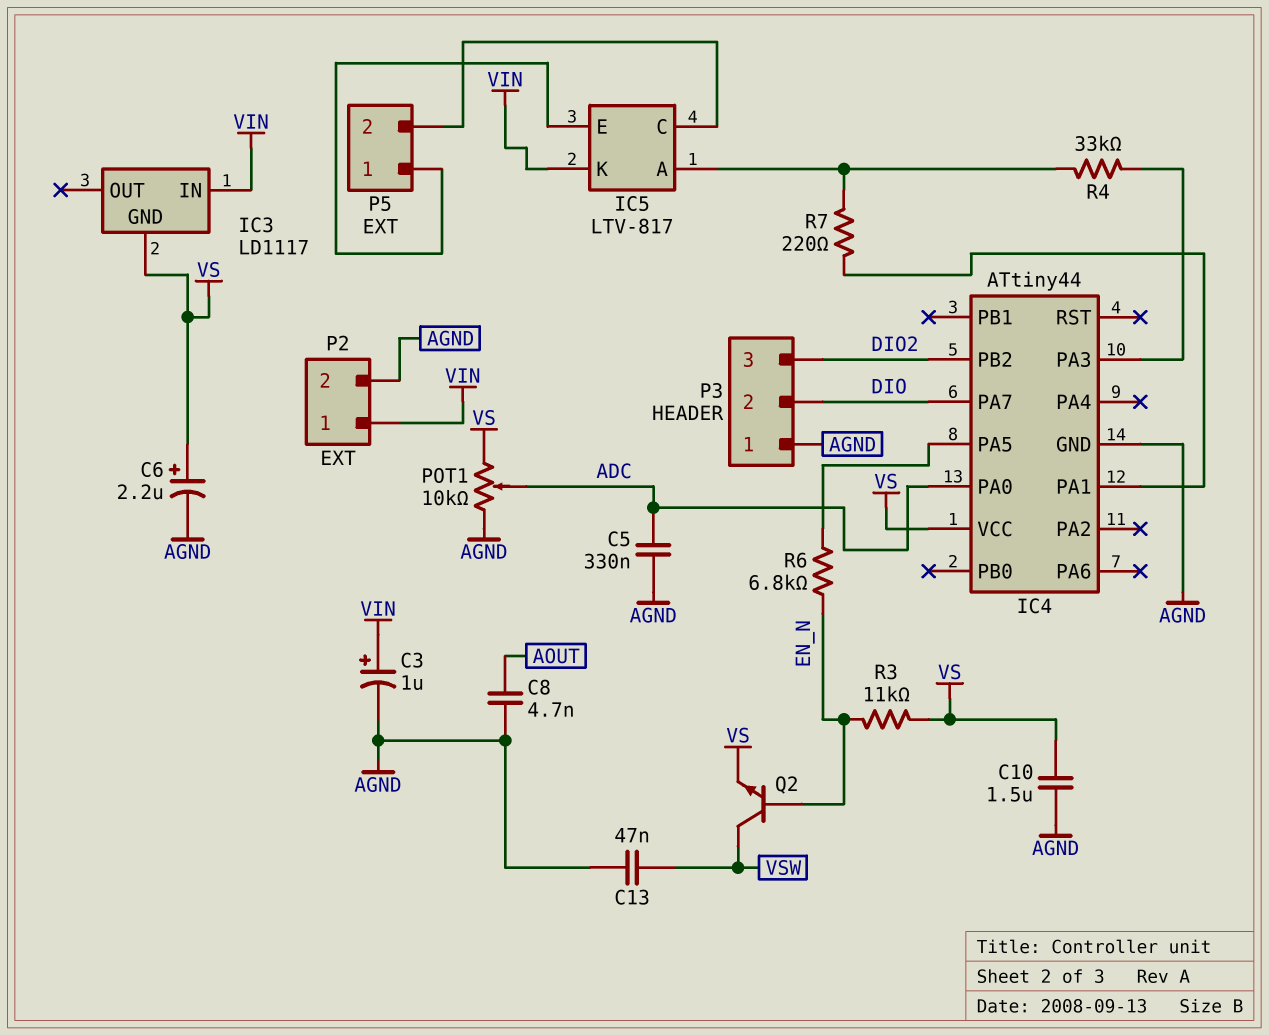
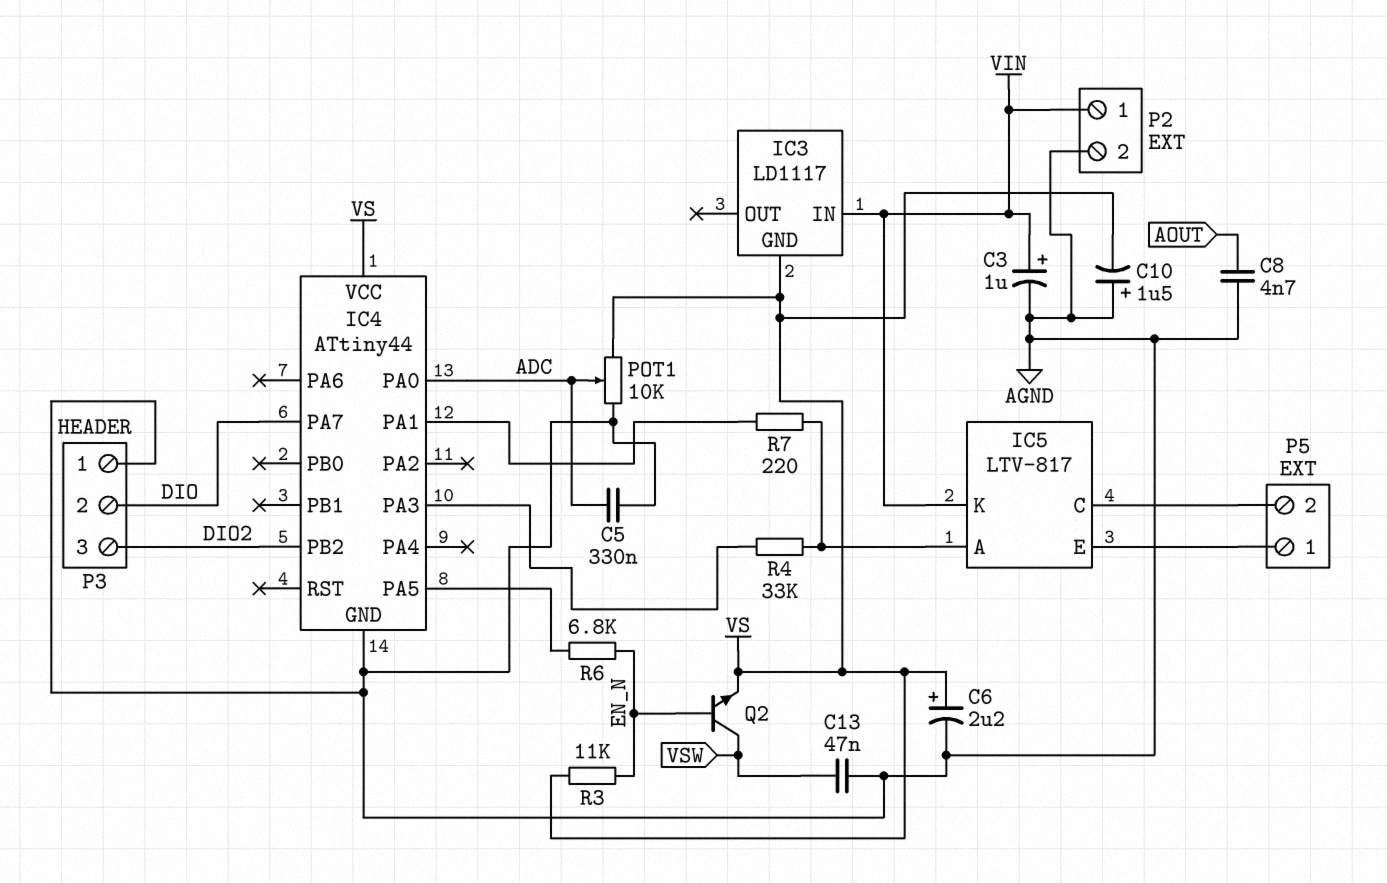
C10: 1.5uF (AGND, VS) -> 1.5uF (plus AGND, minus VS)

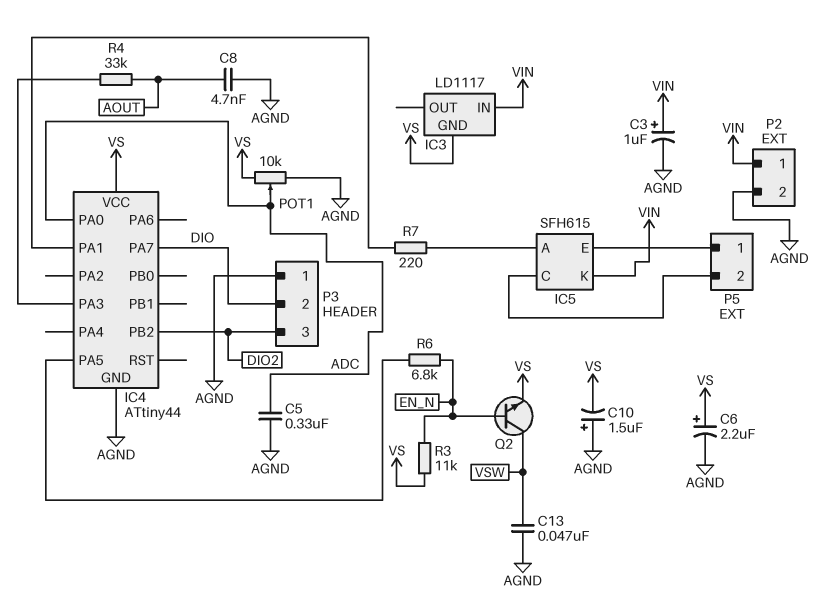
IC5: LTV-817 -> SFH615
R4: 33k (IC4/PA3, IC5/A) -> 33k (AOUT, IC4/PA3)

